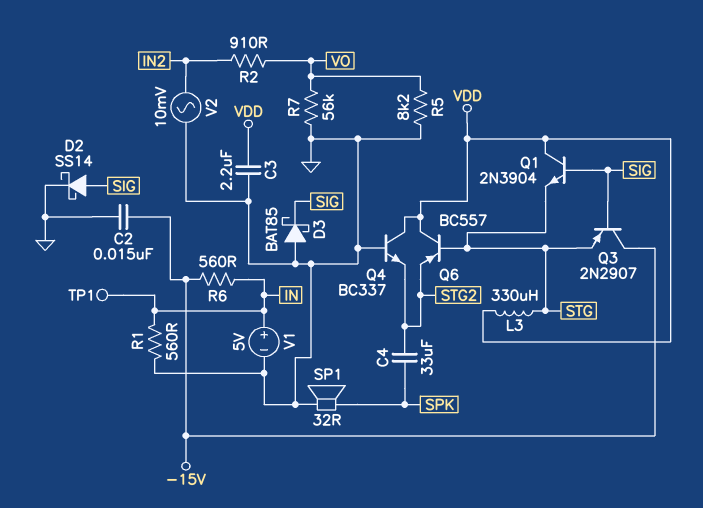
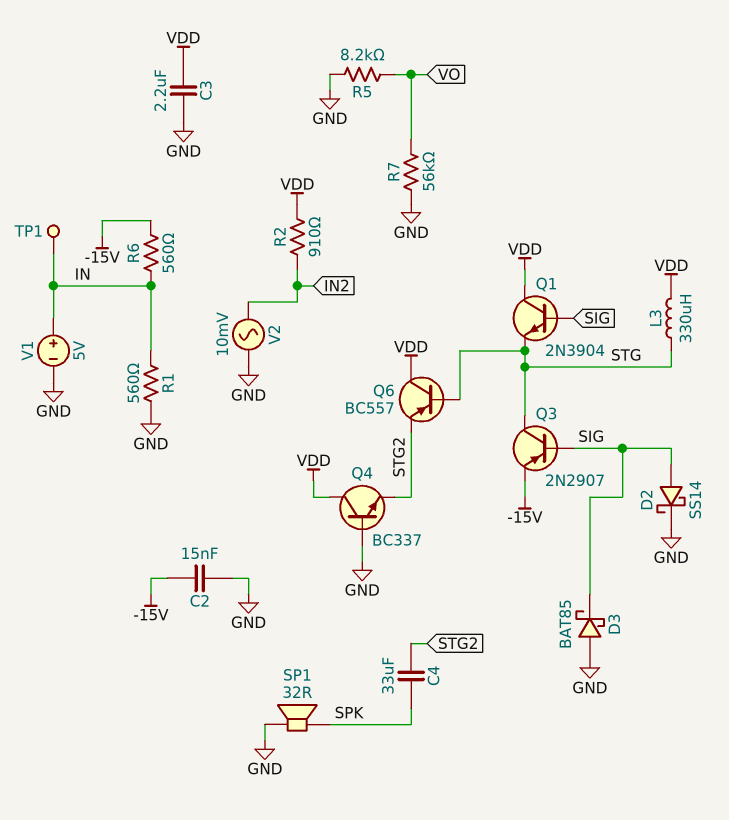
Q3: PNP 2N2907 (B SIG, C -15V, E STG) -> PNP 2N2907 (B SIG, C STG, E -15V)
R2: 910 (IN2, VO) -> 910 (IN2, VDD)

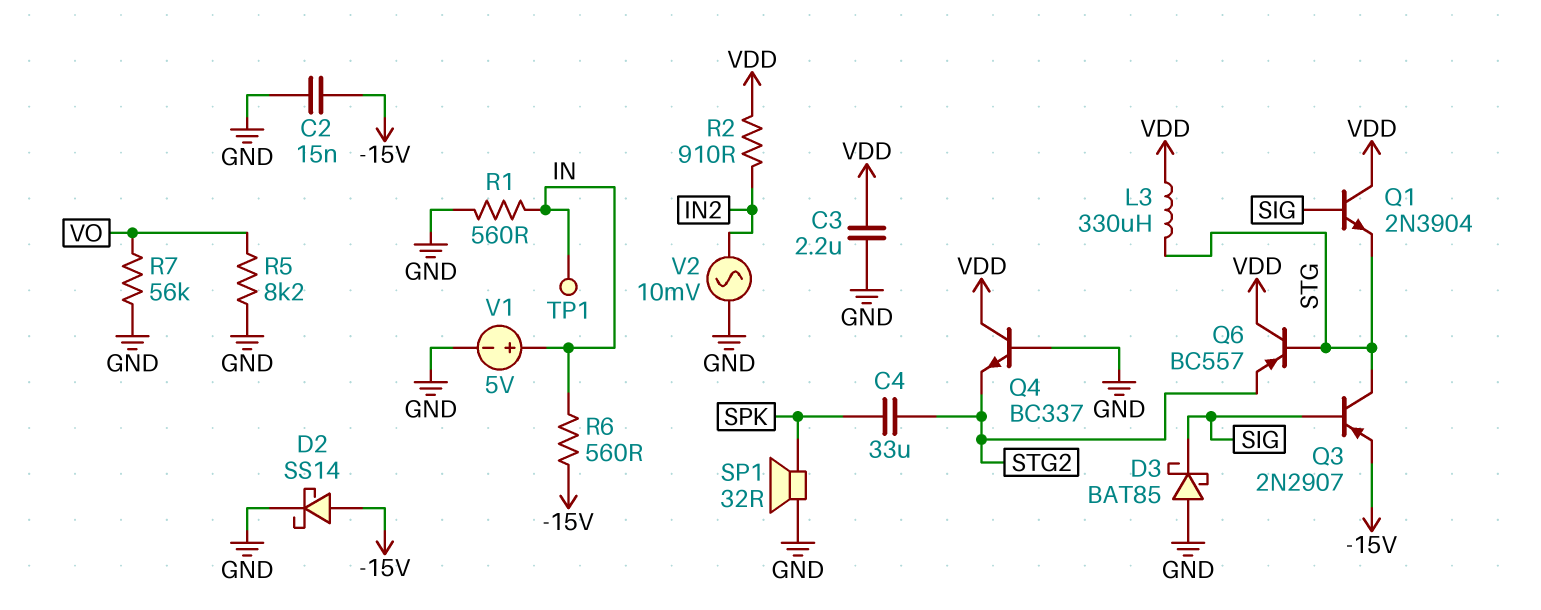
D2: schottky SS14 (A SIG, K GND) -> schottky SS14 (A -15V, K GND)

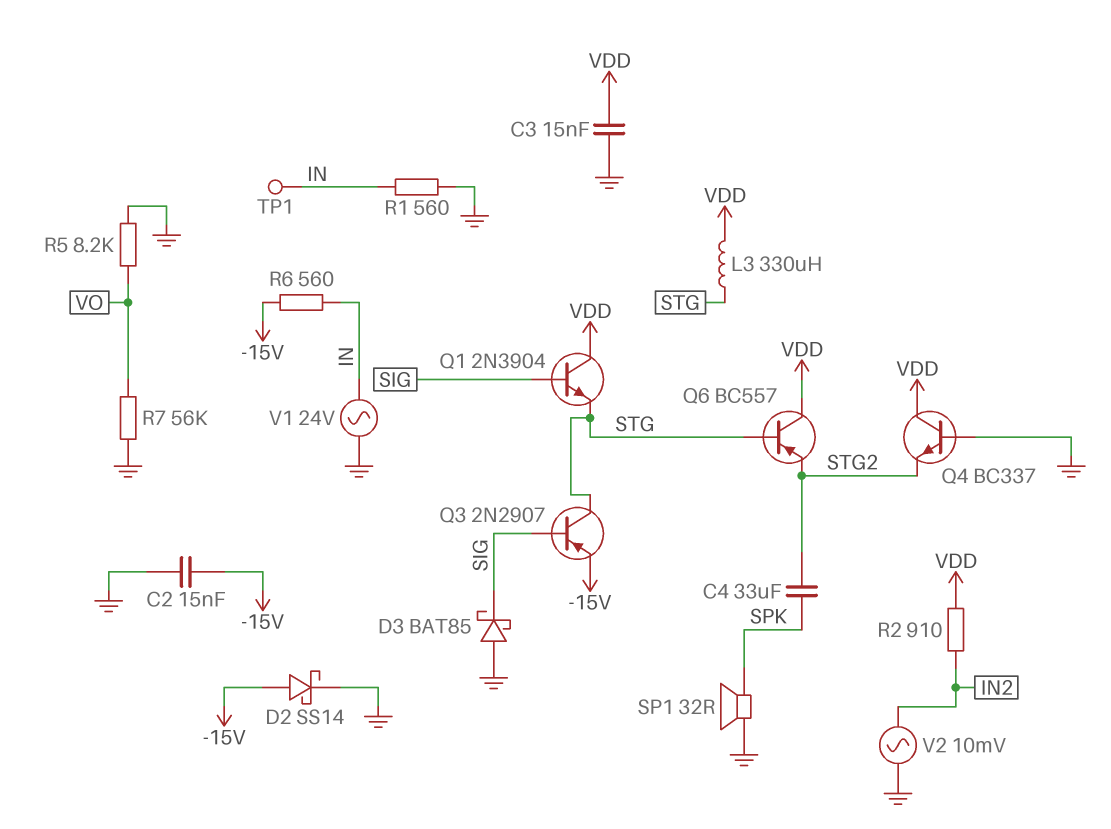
C3: 2.2uF (GND, VDD) -> 15nF (GND, VDD)
V1: 5V (plus IN, minus GND) -> AC 24V (GND, IN)

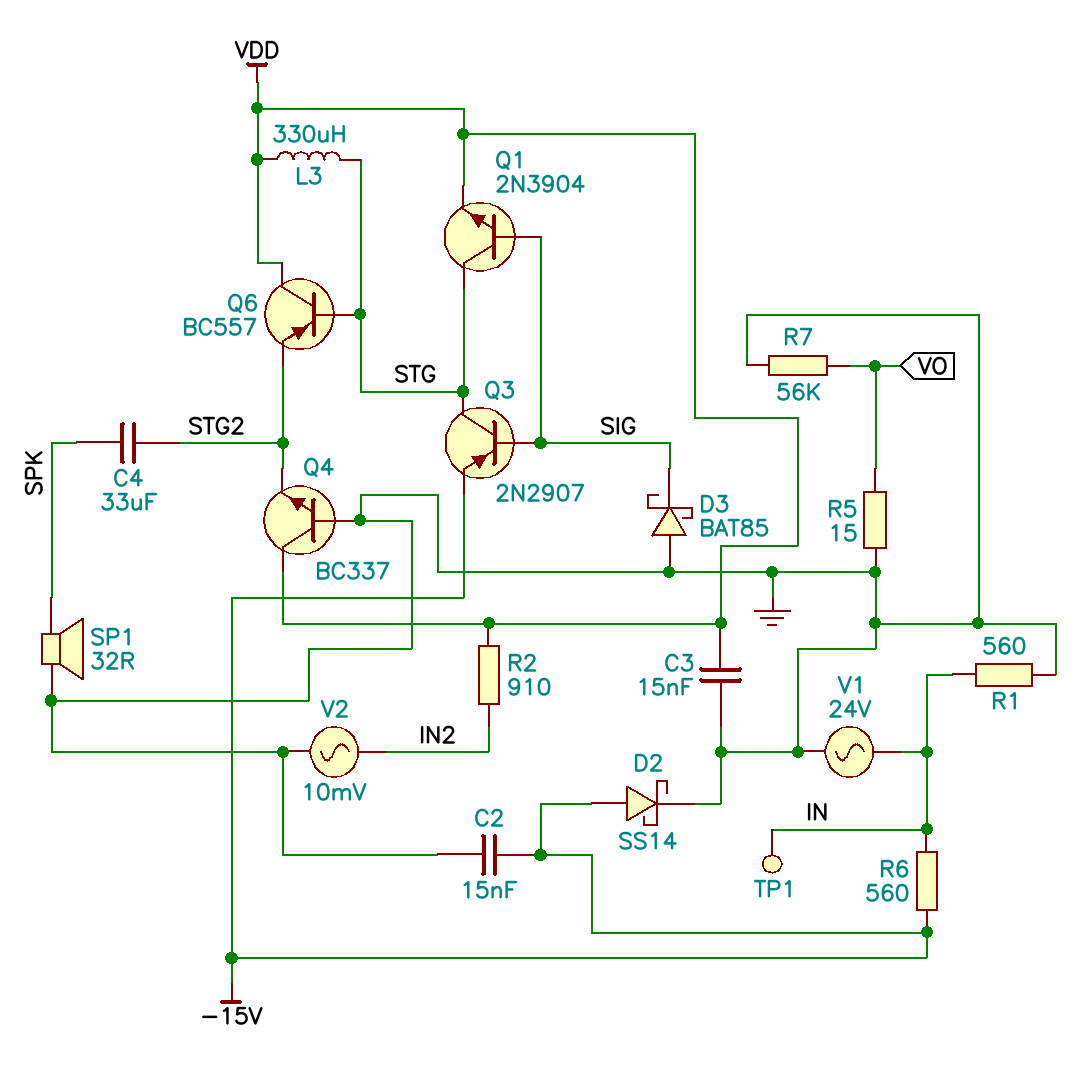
Q1: NPN 2N3904 (B SIG, C VDD, E STG) -> NPN 2N3904 (B SIG, C STG, E VDD)
R5: 8.2k (GND, VO) -> 15 (GND, VO)

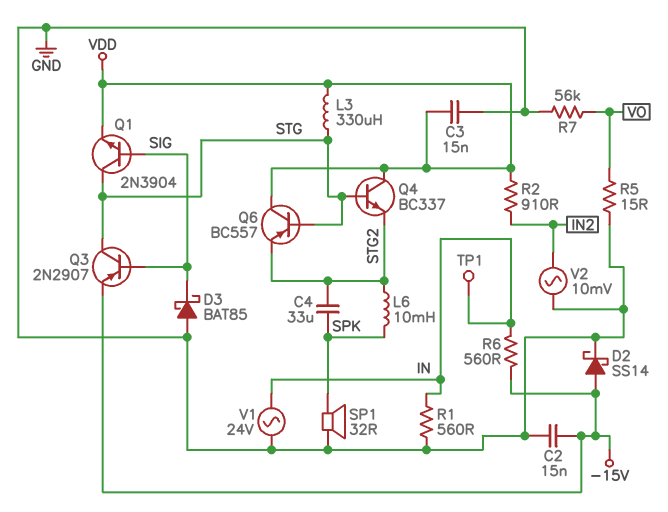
L6: none -> 10mH (SPK, STG2)
Q4: NPN BC337 (B GND, C VDD, E STG2) -> NPN BC337 (B STG, C VDD, E STG2)

